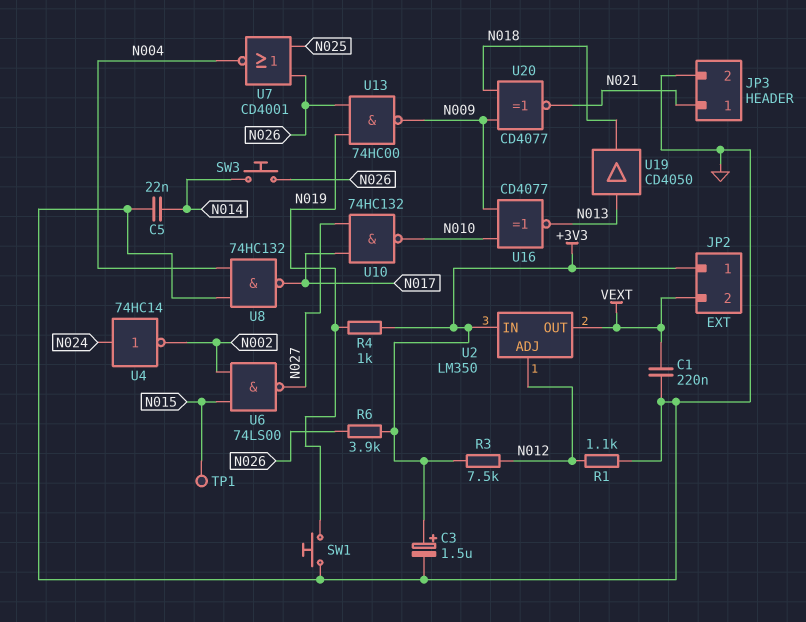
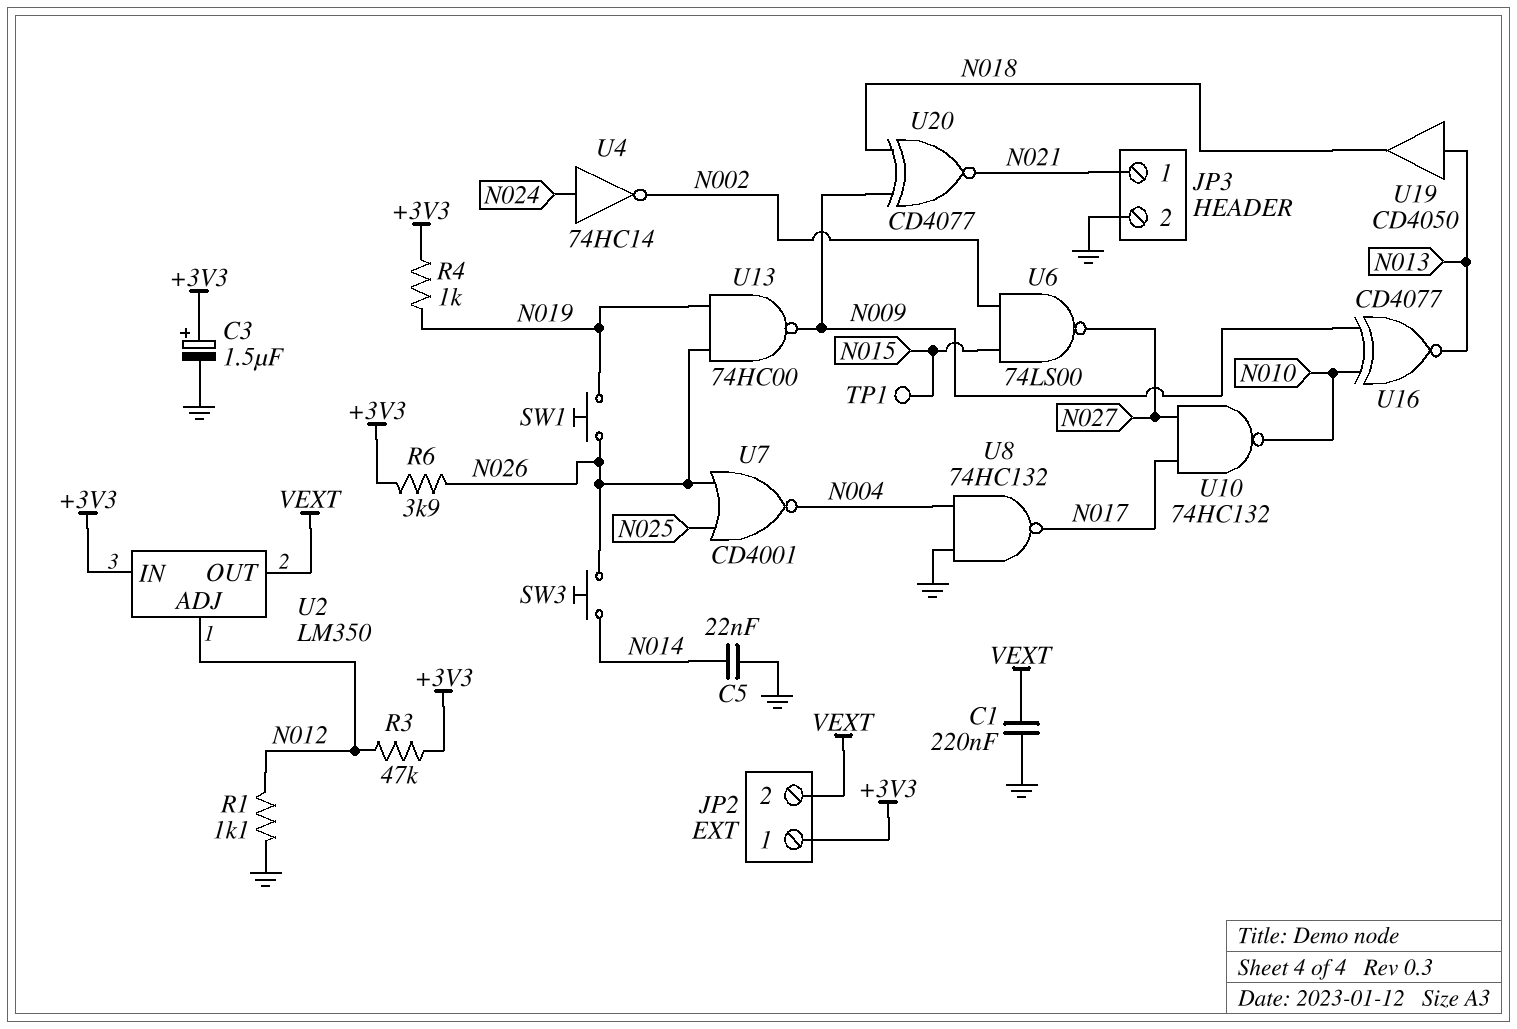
R3: 7.5k (+3V3, N012) -> 47k (+3V3, N012)
SW1: button (GND, N019) -> button (N019, N026)

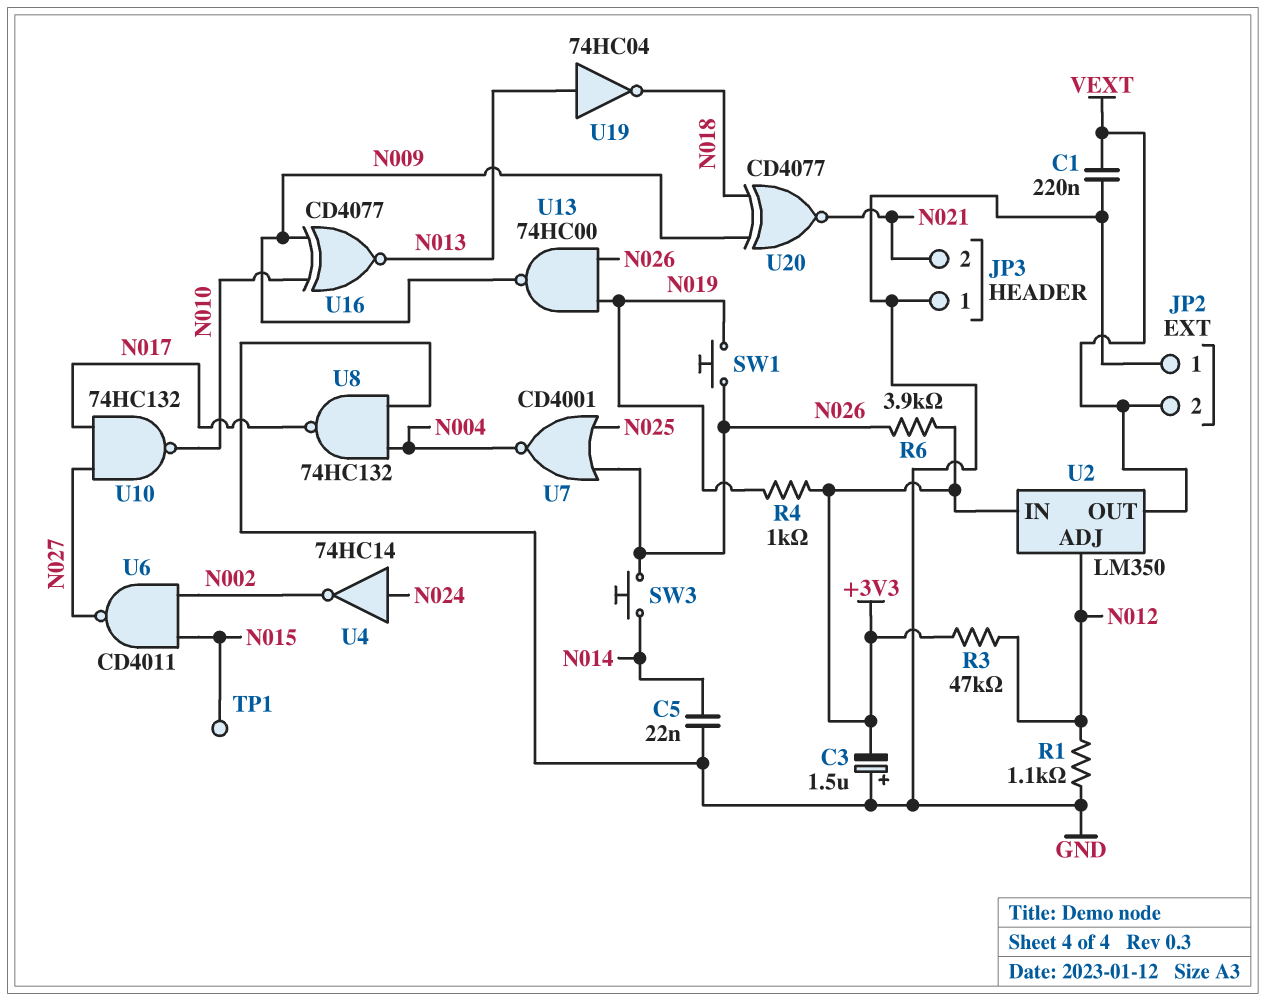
C3: 1.5uF (plus +3V3, minus GND) -> 1.5uF (plus GND, minus +3V3)
JP2 pin 1: +3V3 -> GND
JP3 pin 1: N021 -> GND
JP3 pin 2: GND -> N021
U6: NAND 74LS00 (in N002, in N015, out N027) -> NAND CD4011 (in N002, in N015, out N027)
U19: buffer CD4050 (in N013, out N018) -> NOT 74HC04 (in N013, out N018)

